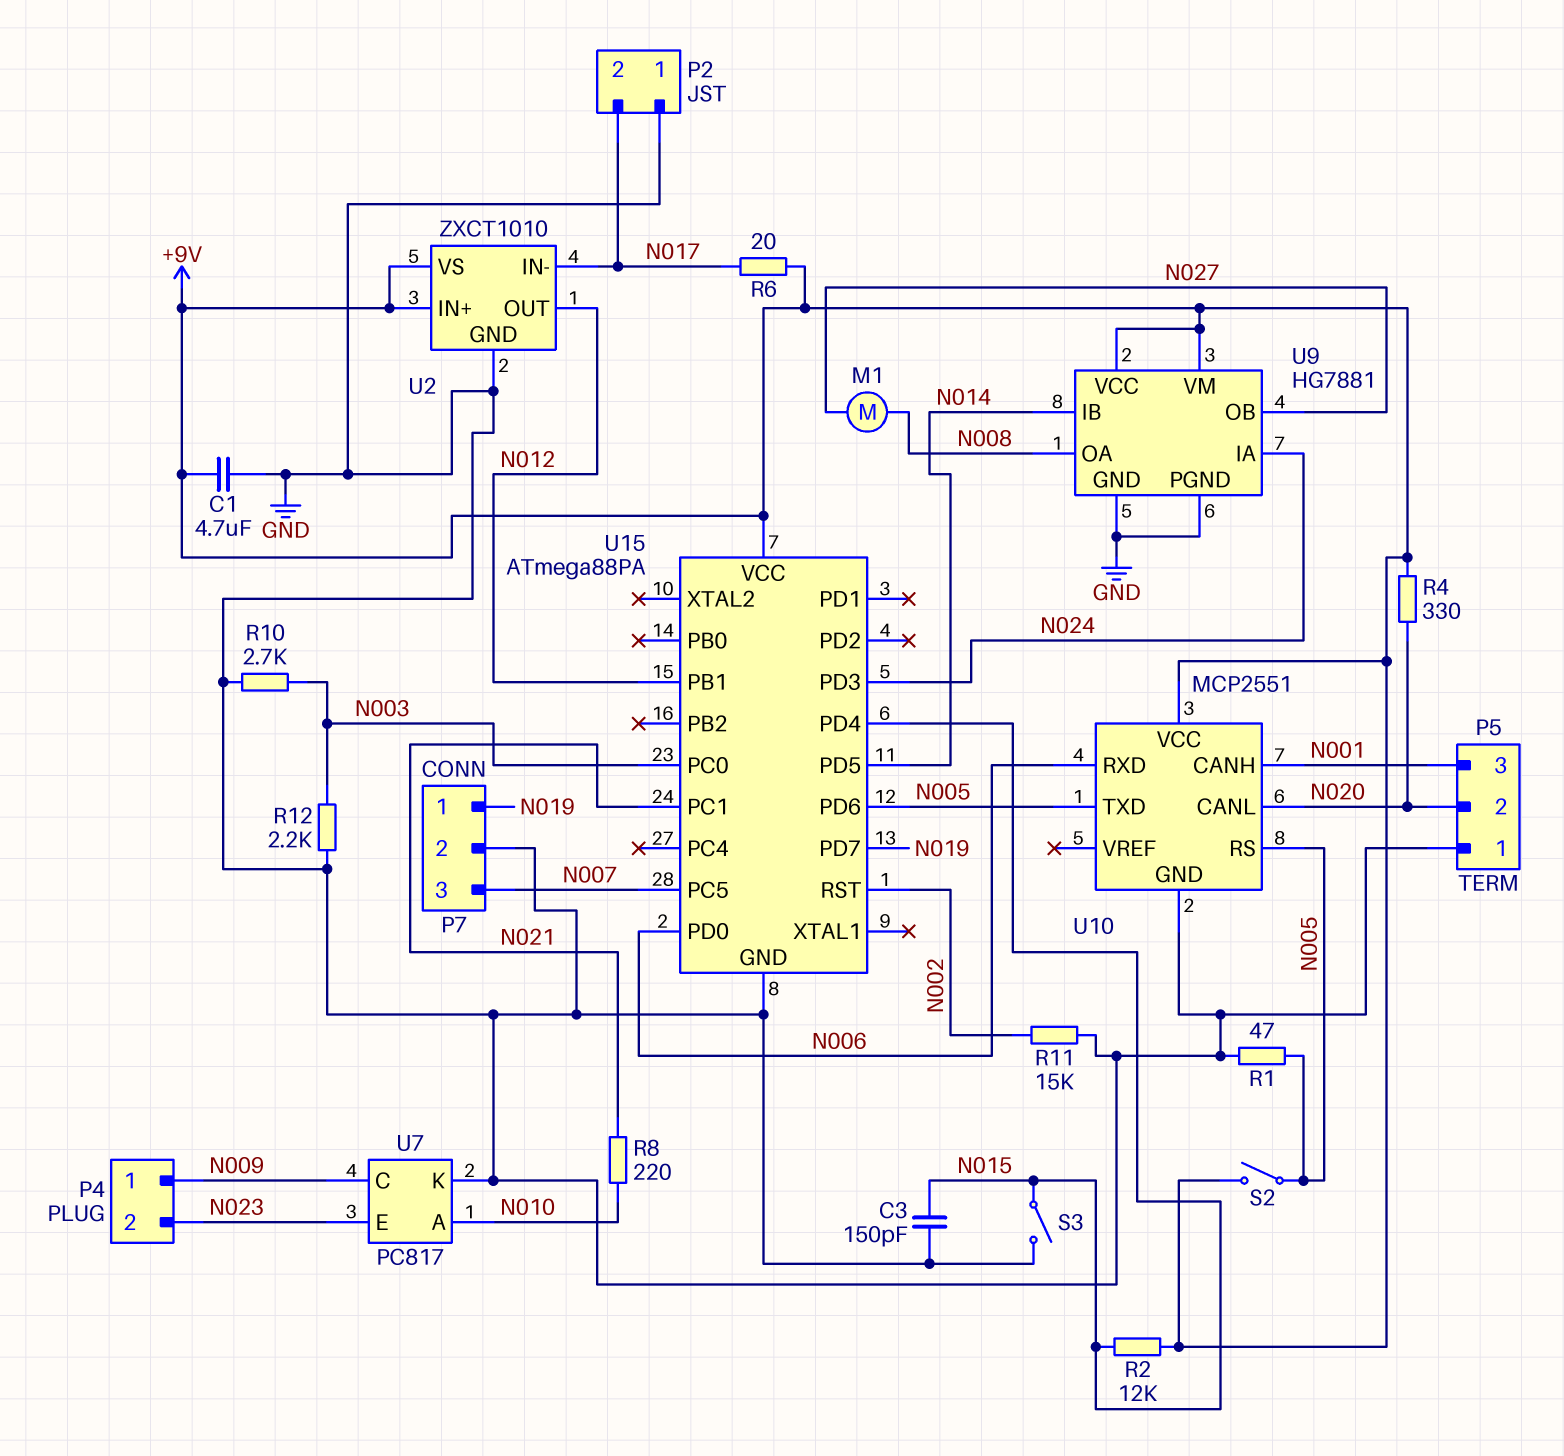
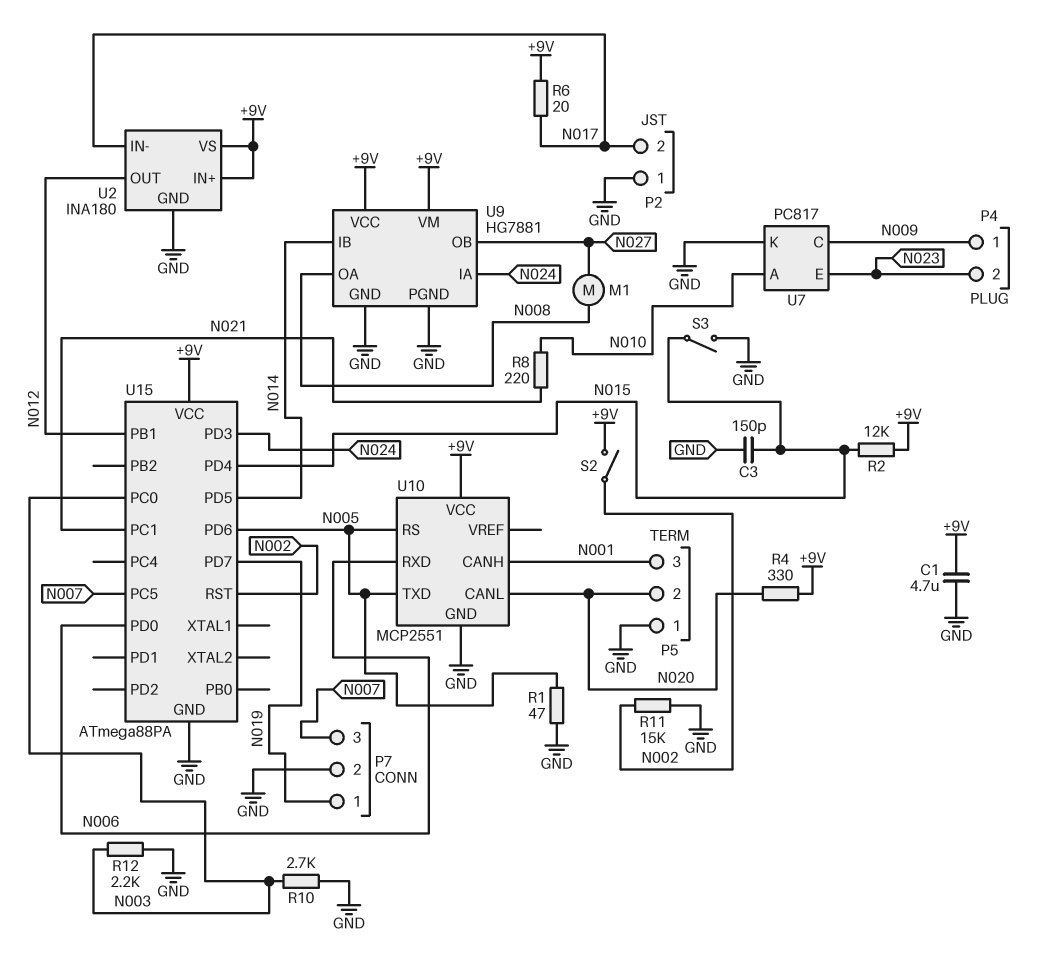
S2: switch (+9V, N005) -> switch (+9V, N002)
U2: ZXCT1010 -> INA180

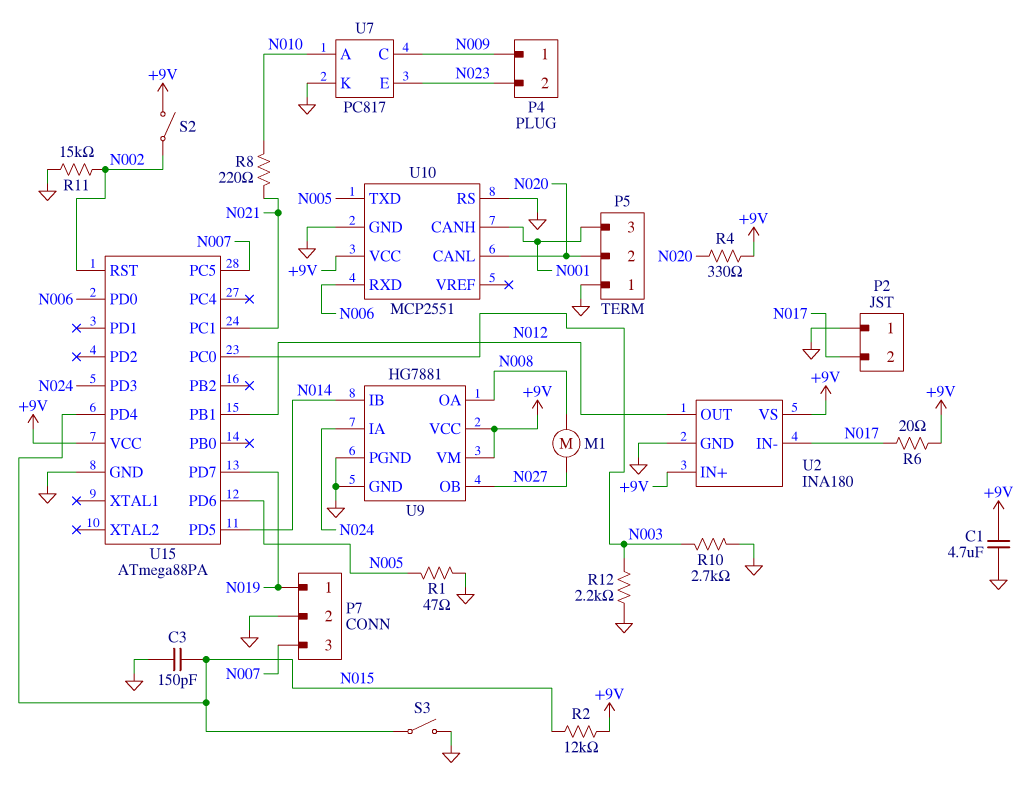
U10 pin RS: N005 -> GND

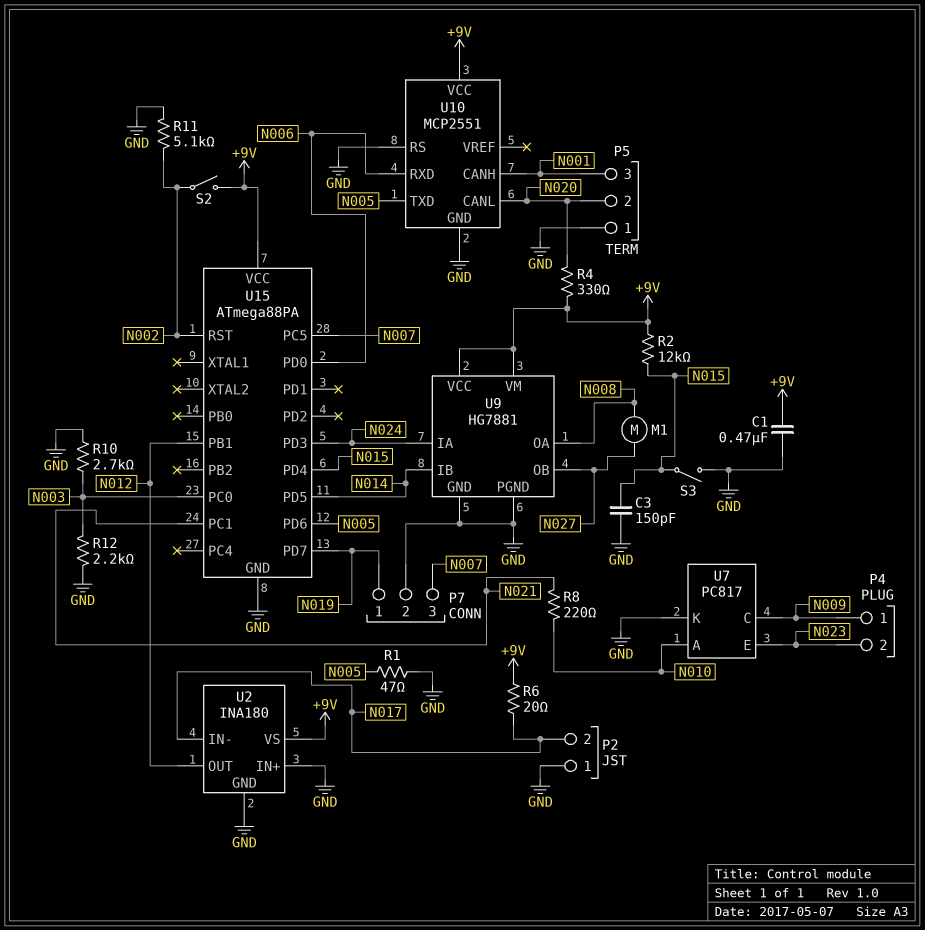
C1: 4.7uF (+9V, GND) -> 470nF (+9V, GND)
R11: 15k (GND, N002) -> 5.1k (GND, N002)
U2 pin IN+: +9V -> GND

